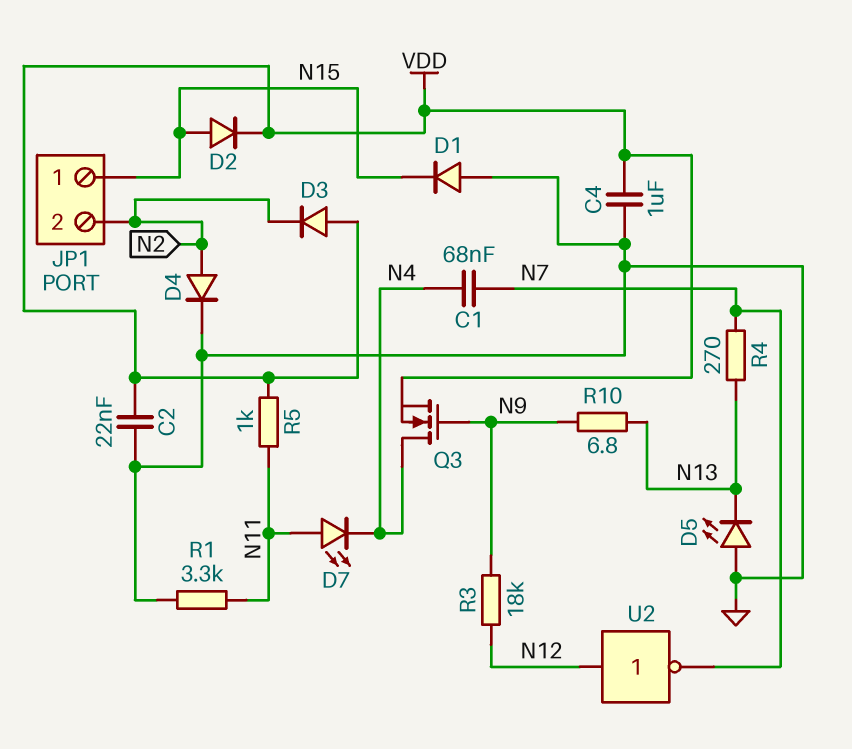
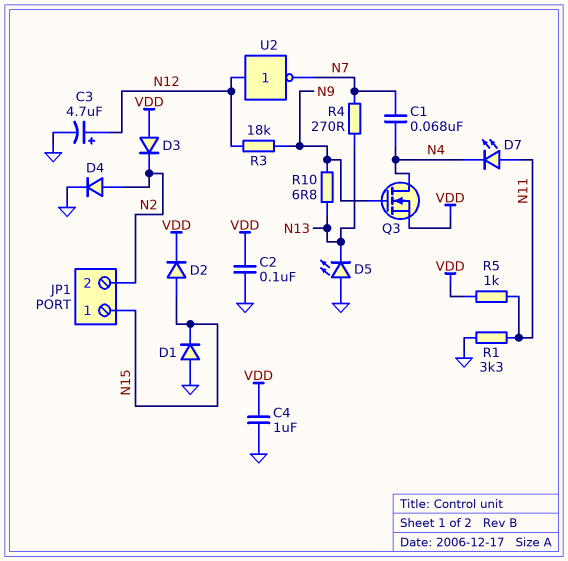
C2: 22nF (GND, VDD) -> 100nF (GND, VDD)
C3: none -> 4.7uF (plus N12, minus GND)

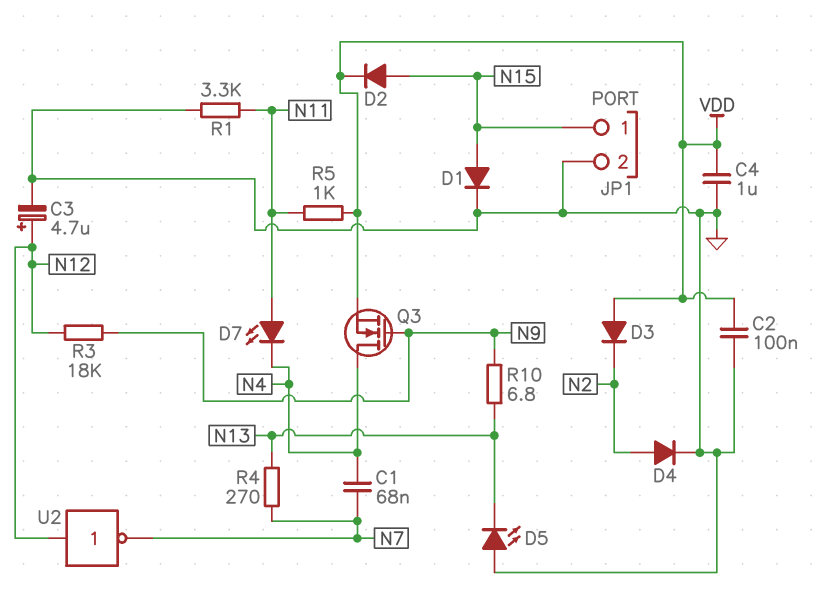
D1: diode (A GND, K N15) -> diode (A N15, K GND)
JP1 pin 2: N2 -> GND

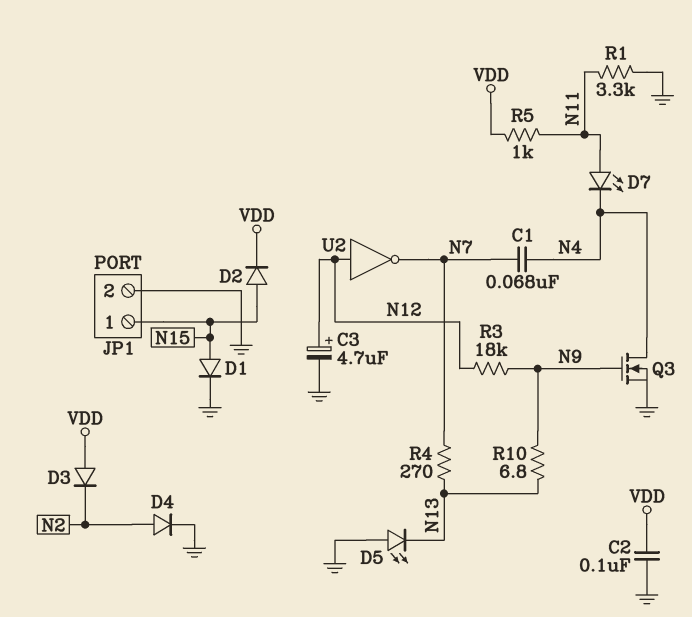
C4: 1uF (GND, VDD) -> none
Q3: NMOS (G N9, D N4, S VDD) -> NMOS (G N9, D N4, S GND)

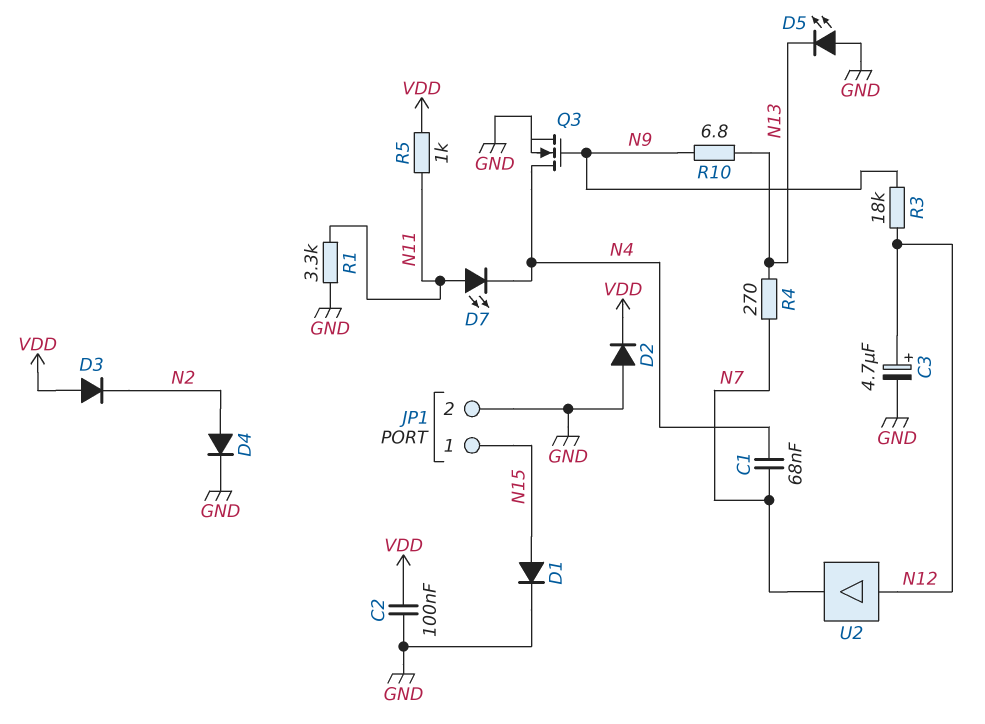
D2: diode (A N15, K VDD) -> diode (A GND, K VDD)
U2: NOT (in N12, out N7) -> buffer (in N12, out N7)

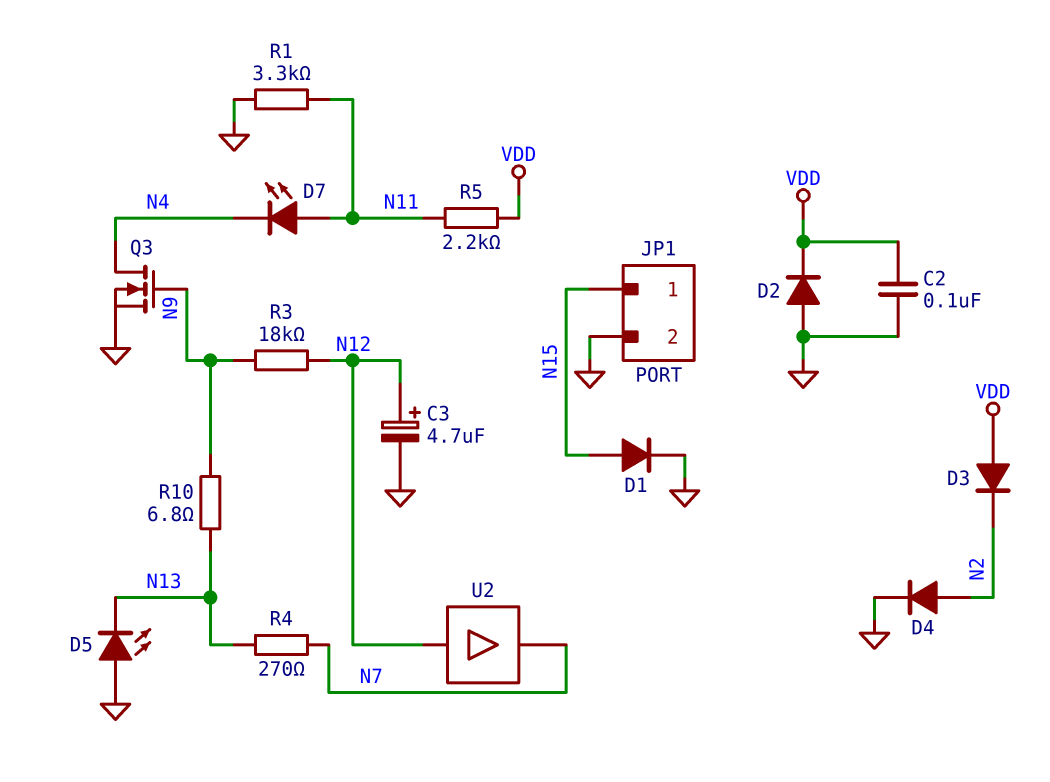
C1: 68nF (N4, N7) -> none
R5: 1k (N11, VDD) -> 2.2k (N11, VDD)

